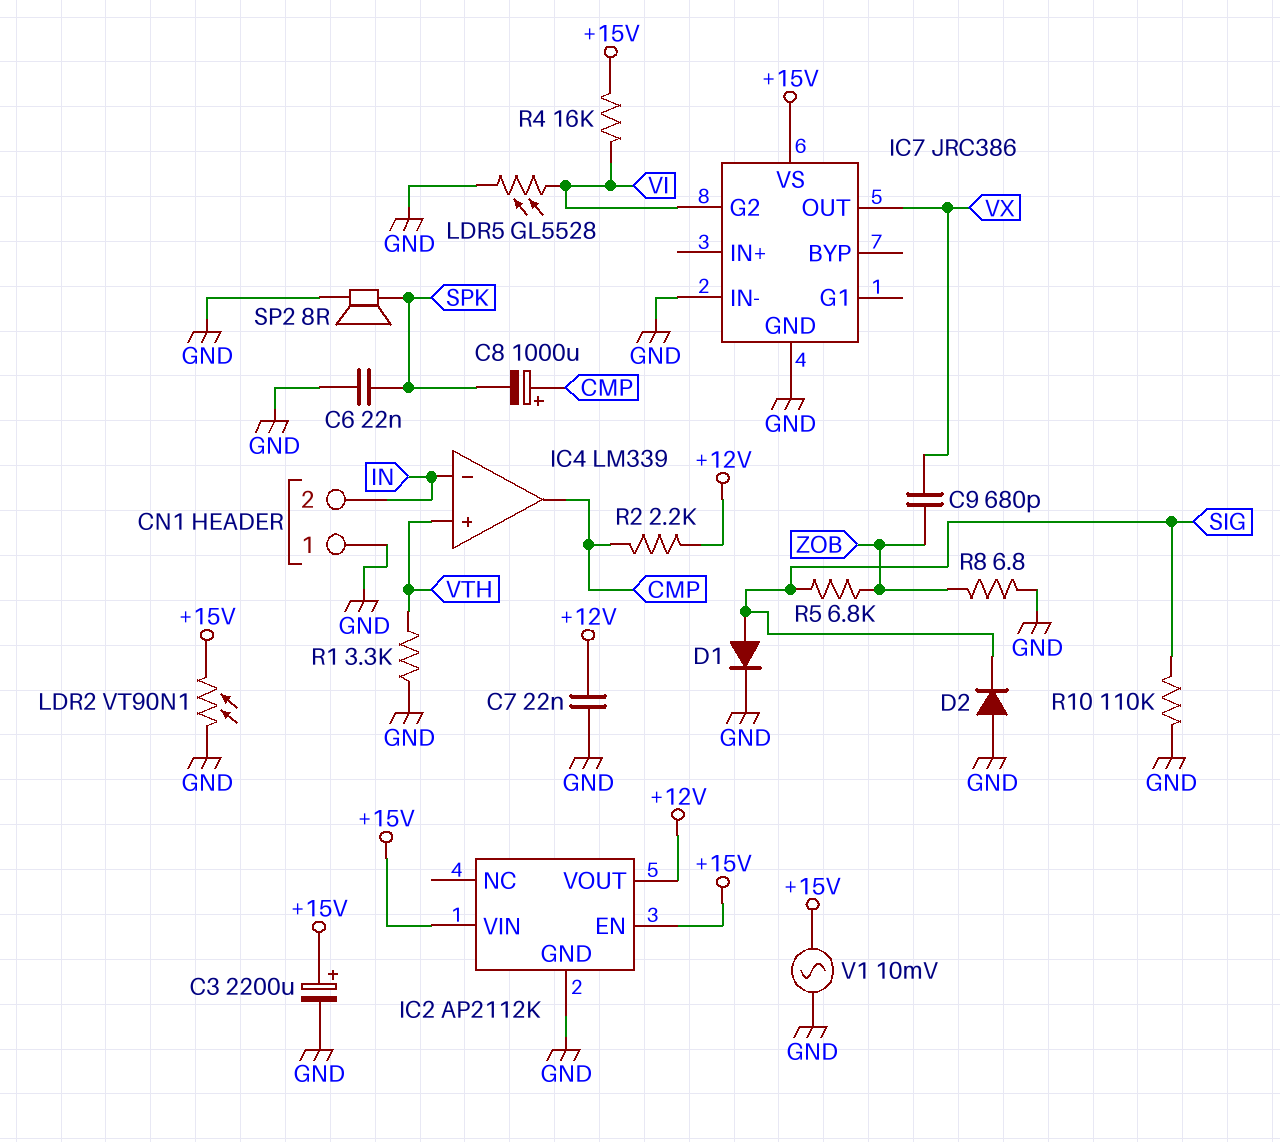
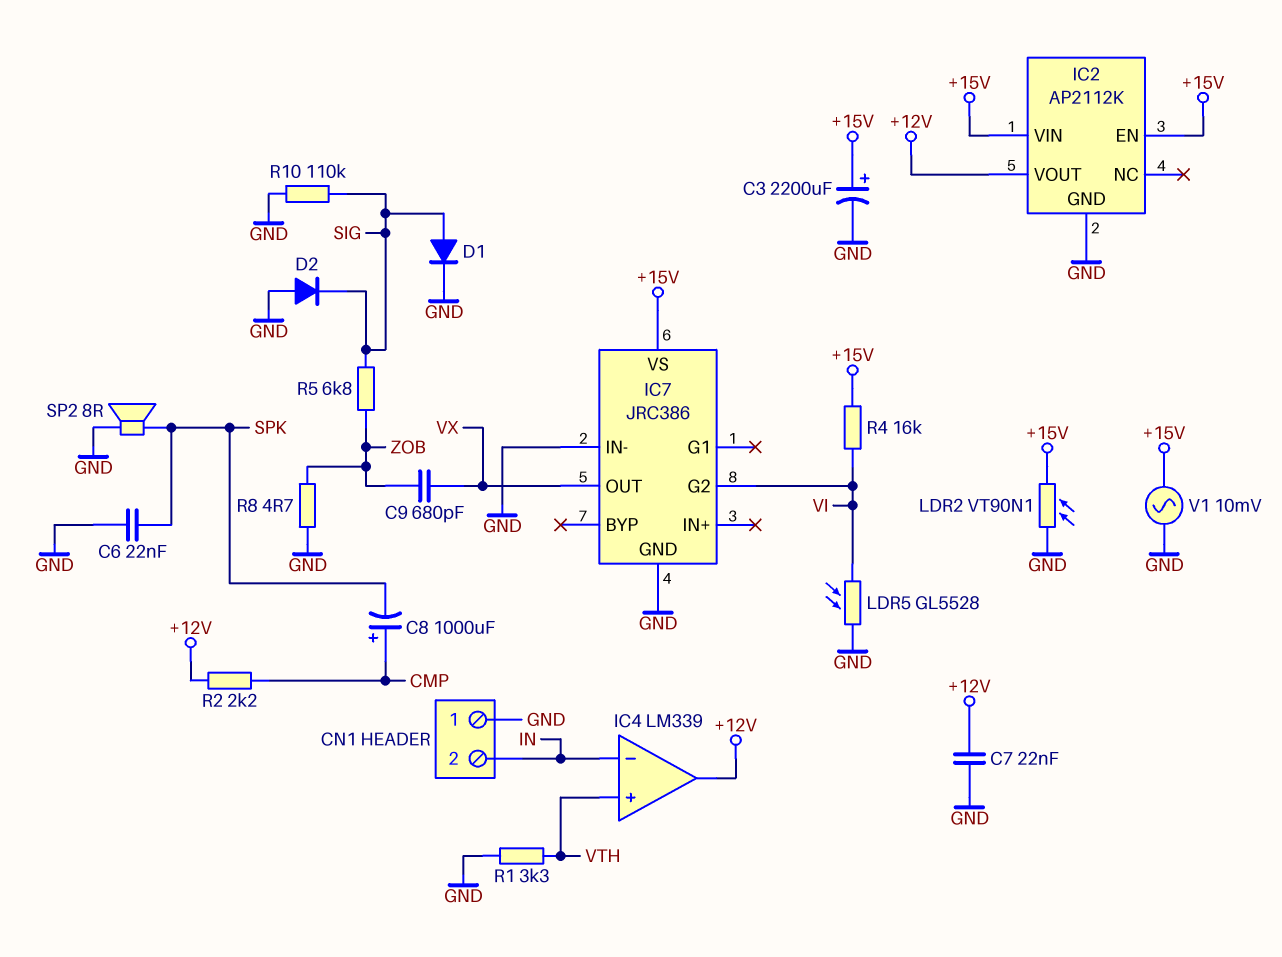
IC4 pin out: CMP -> +12V
R8: 6.8 (GND, ZOB) -> 4.7 (GND, ZOB)

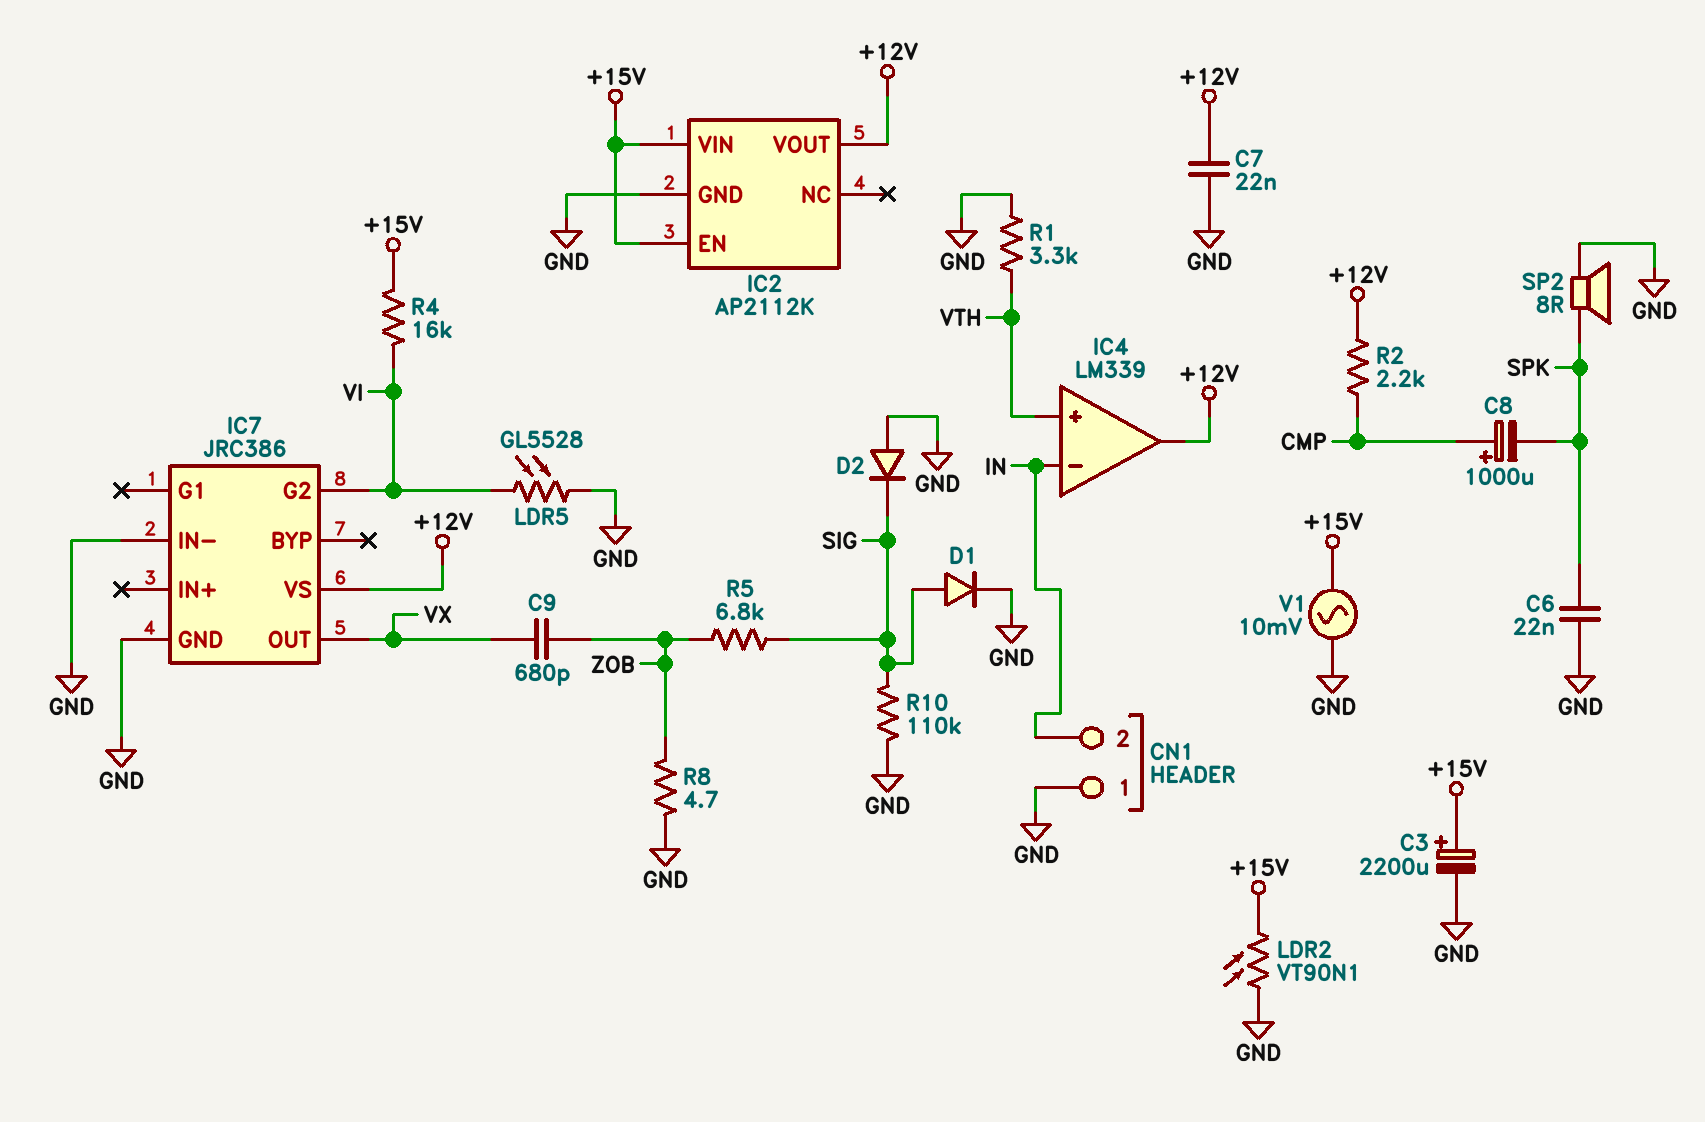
IC7 pin VS: +15V -> +12V

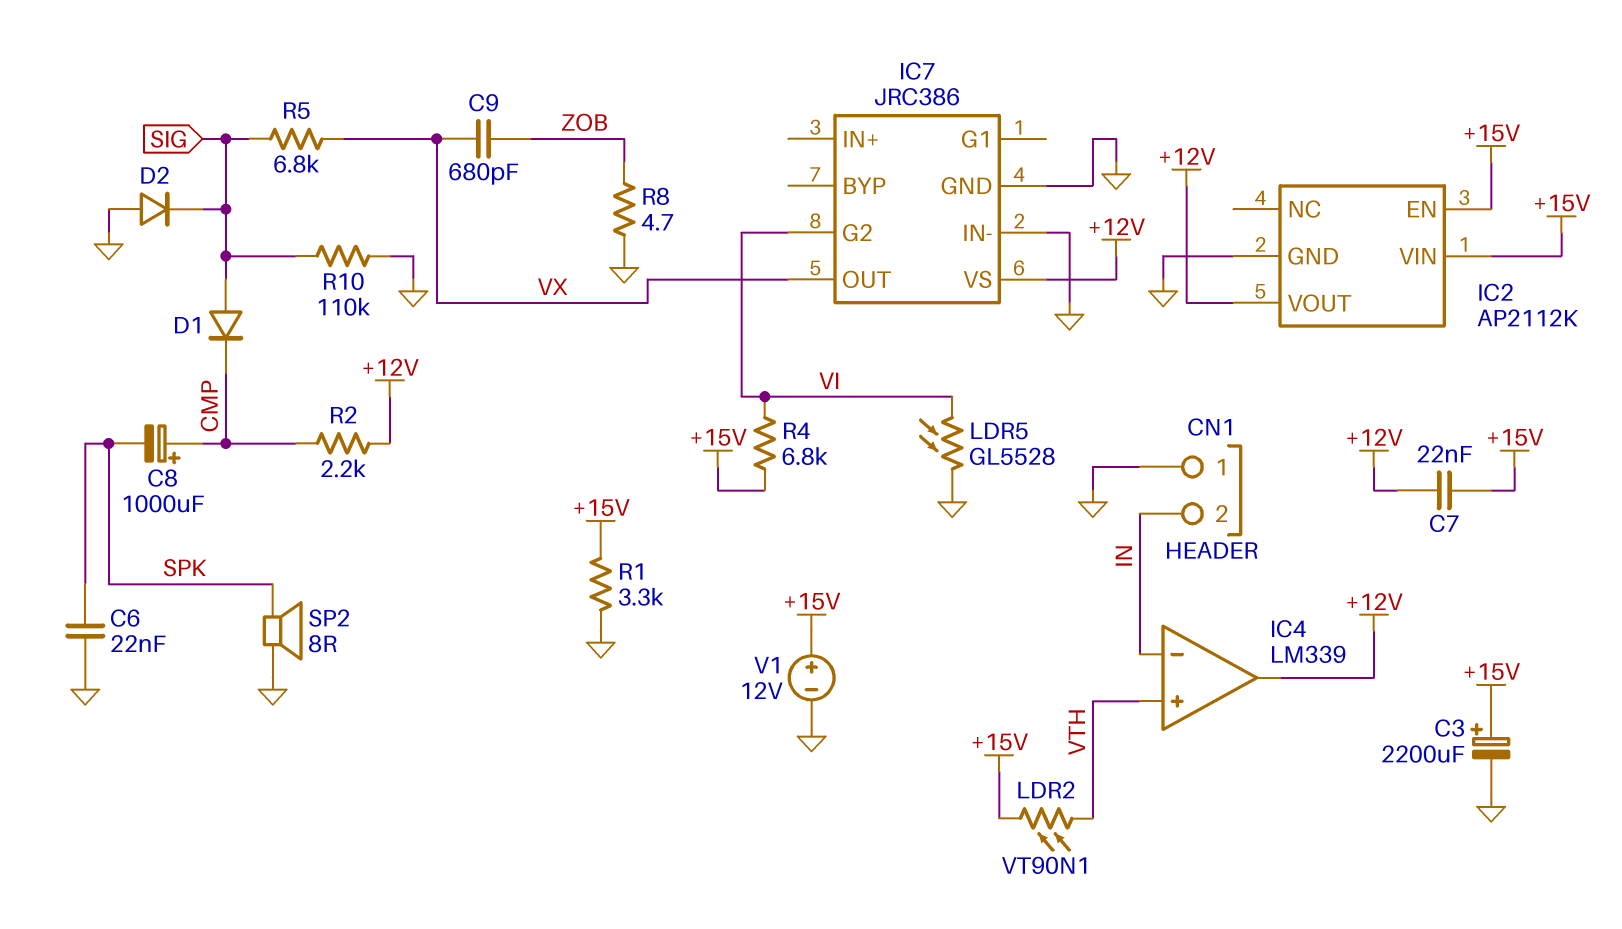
C7: 22nF (+12V, GND) -> 22nF (+12V, +15V)
D1: diode (A SIG, K GND) -> diode (A SIG, K CMP)
LDR2: VT90N1 (+15V, GND) -> VT90N1 (+15V, VTH)
R1: 3.3k (GND, VTH) -> 3.3k (+15V, GND)
R4: 16k (+15V, VI) -> 6.8k (+15V, VI)
R5: 6.8k (SIG, ZOB) -> 6.8k (SIG, VX)
V1: AC 10mV (+15V, GND) -> 12V (plus +15V, minus GND)

